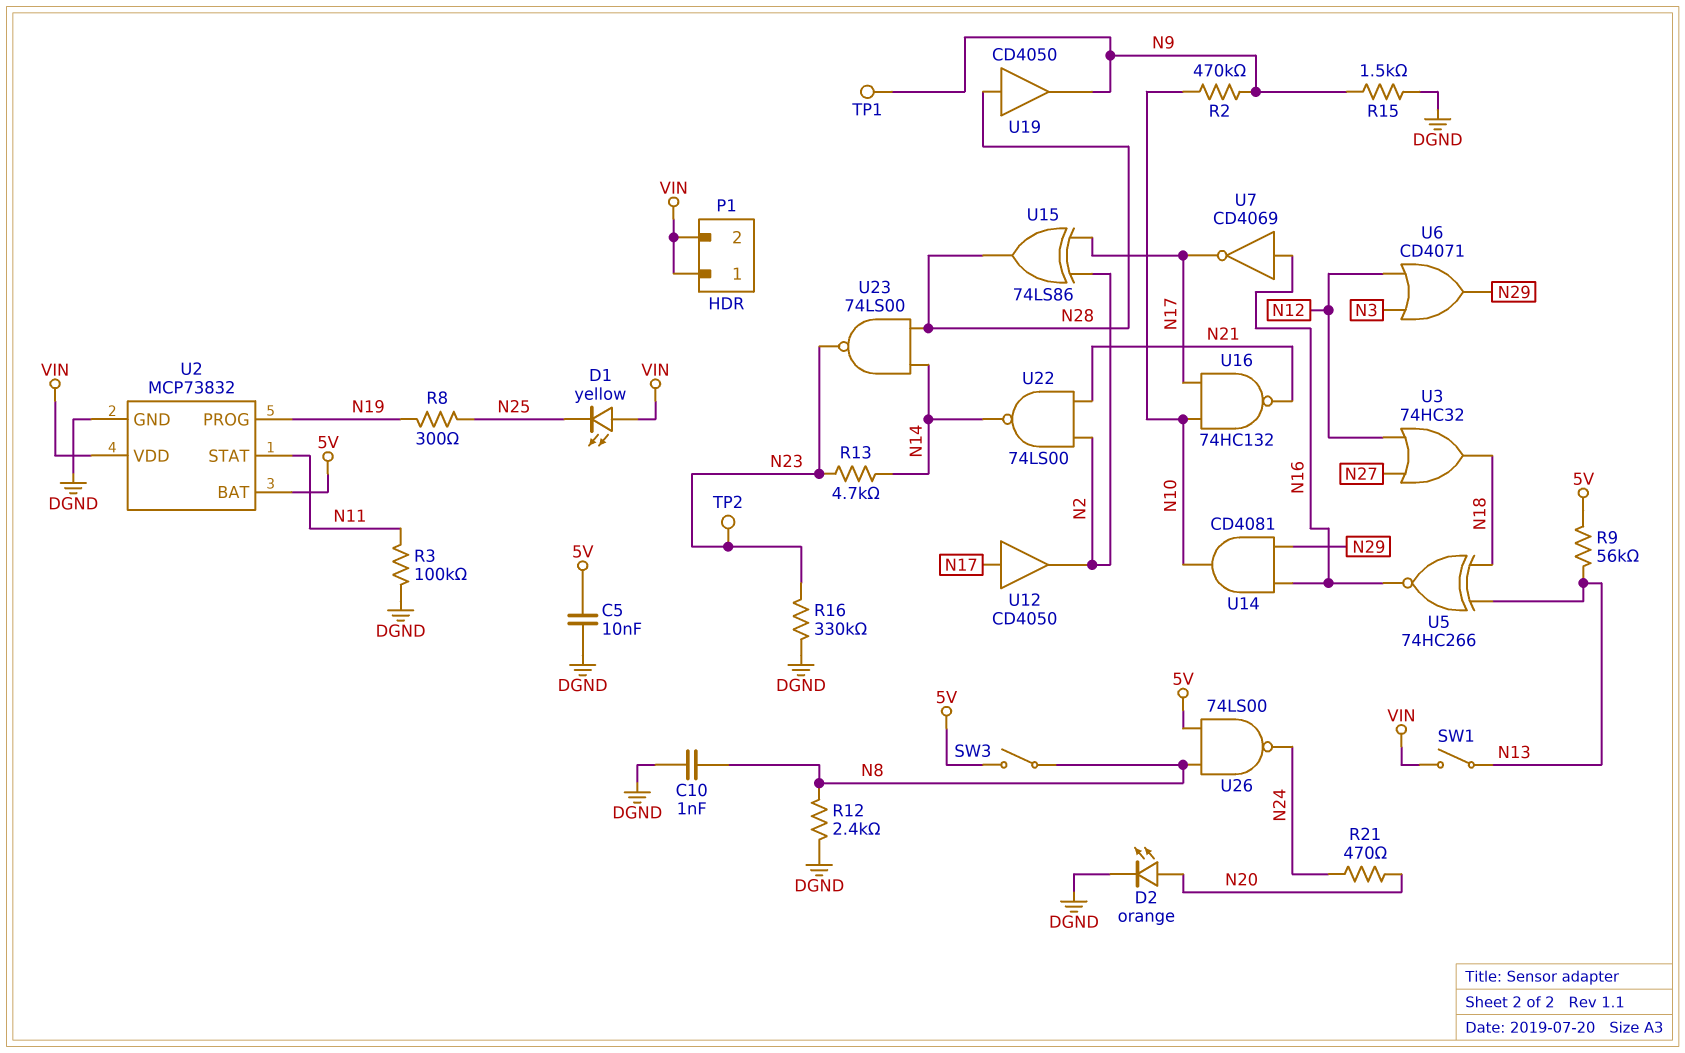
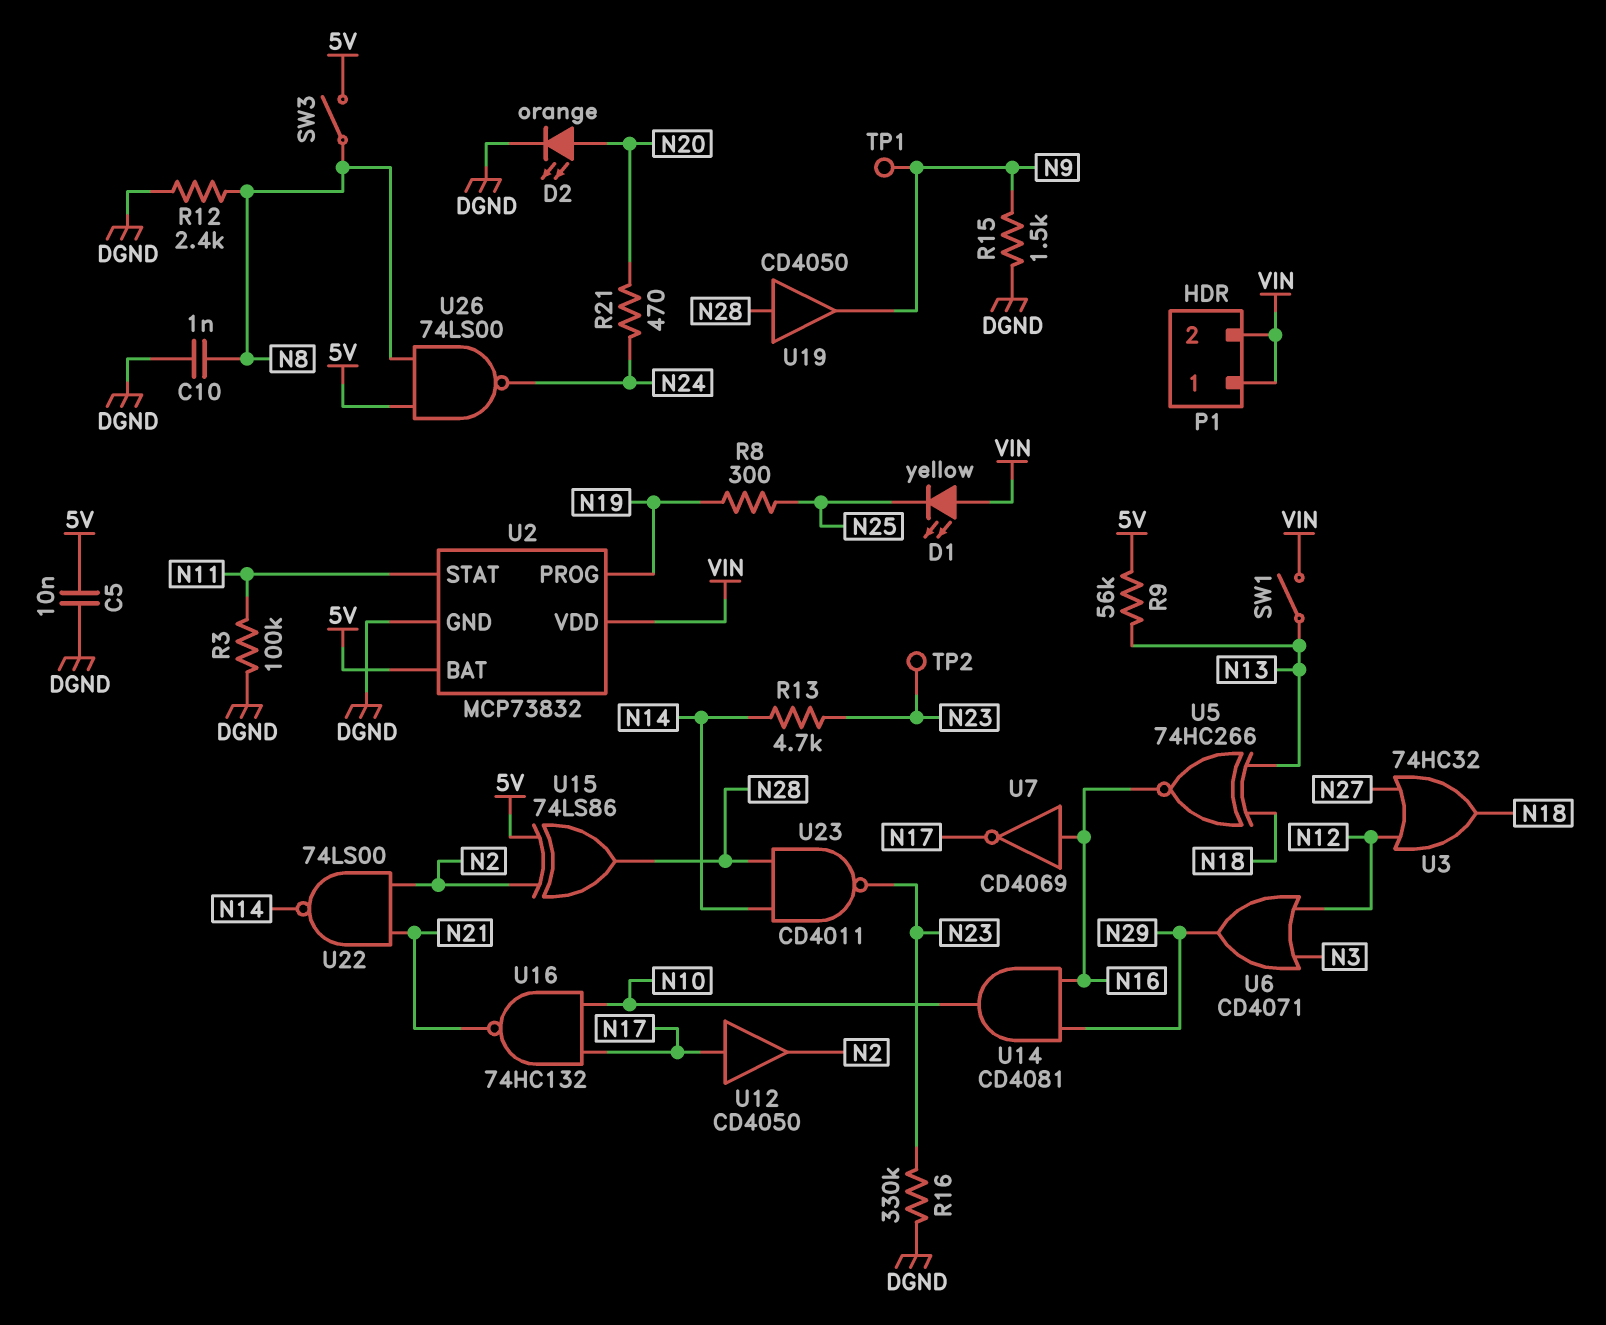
R2: 470k (N9, N10) -> none
U15: XOR 74LS86 (in N2, in N17, out N28) -> XOR 74LS86 (in 5V, in N2, out N28)
U23: NAND 74LS00 (in N14, in N28, out N23) -> NAND CD4011 (in N14, in N28, out N23)

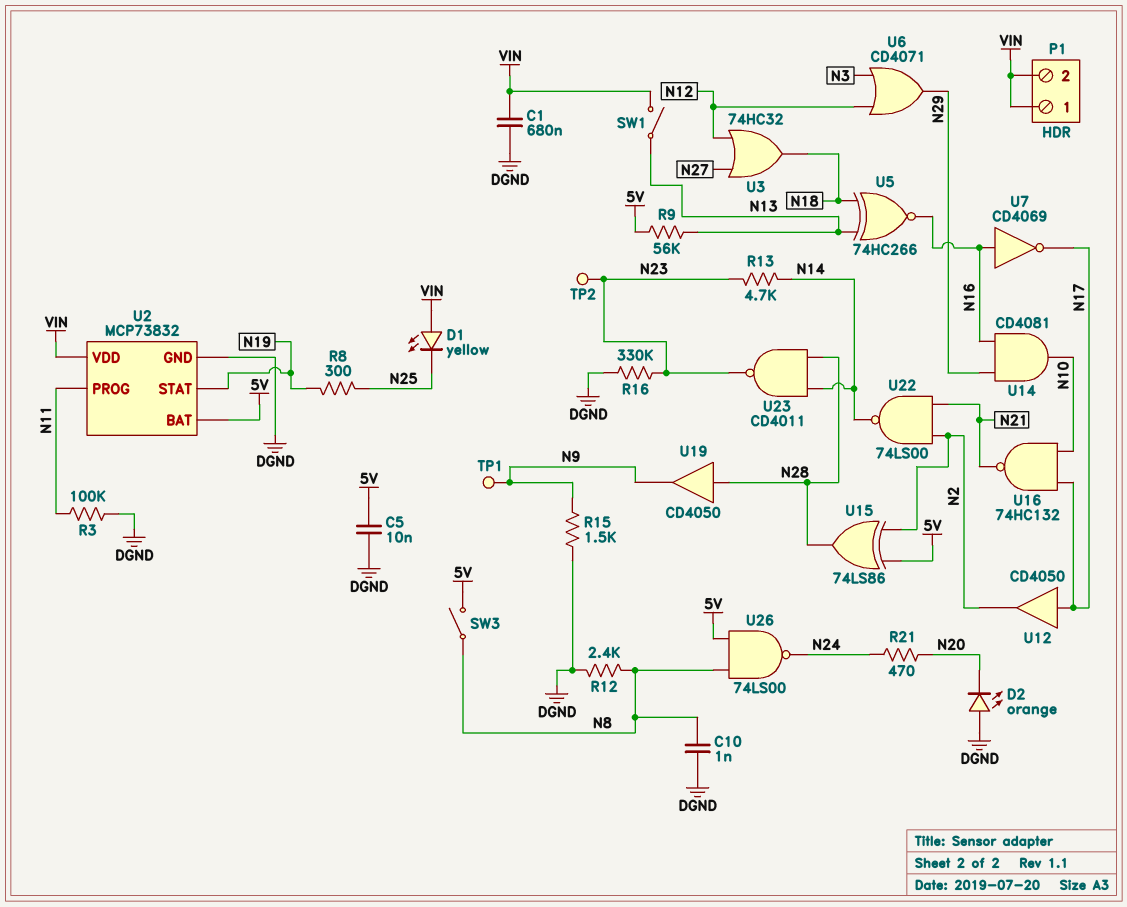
C1: none -> 680nF (DGND, VIN)
D2: LED orange (A N20, K DGND) -> LED orange (A DGND, K N20)
U2 pin PROG: N19 -> N11
U2 pin STAT: N11 -> N19

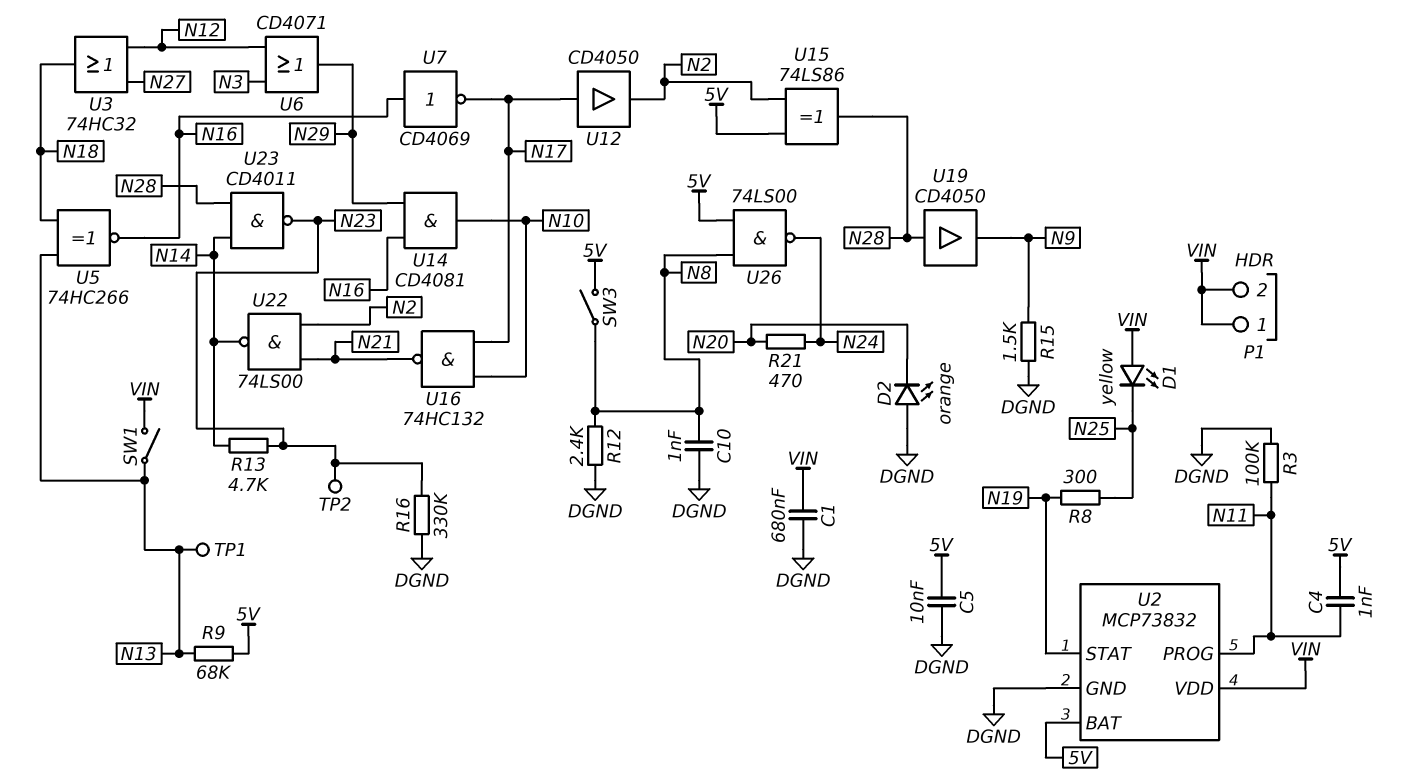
C4: none -> 1nF (5V, N11)
R9: 56k (5V, N13) -> 68k (5V, N13)
TP1: test point (N9) -> test point (N13)

